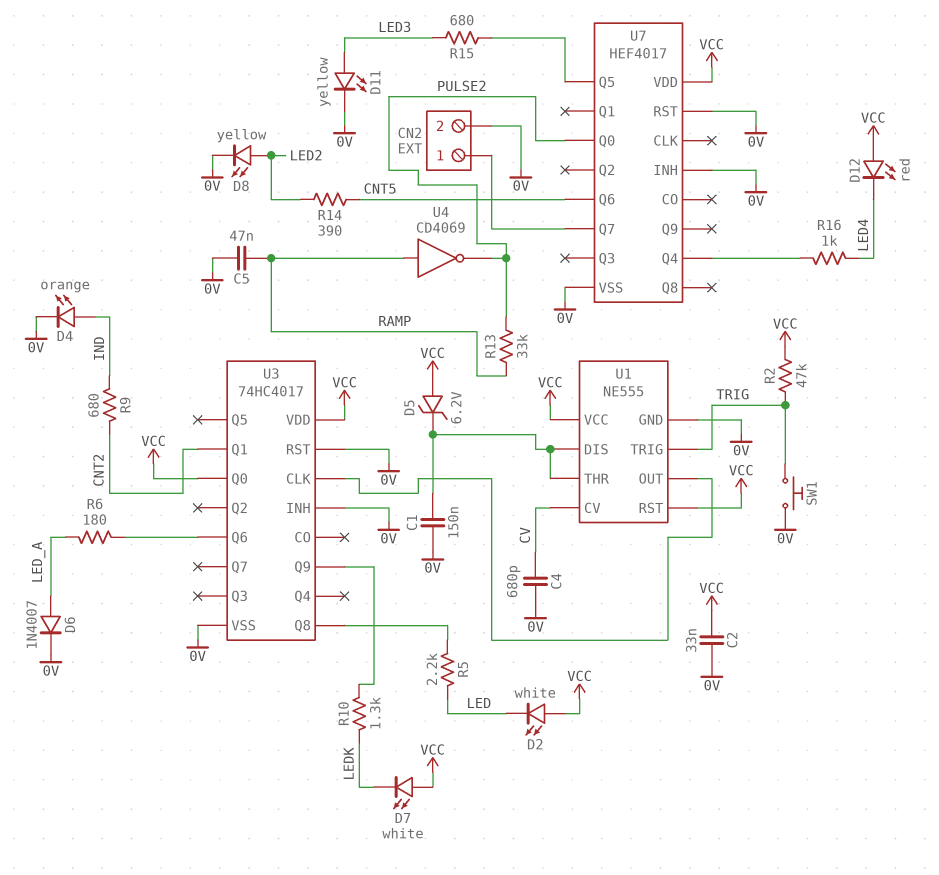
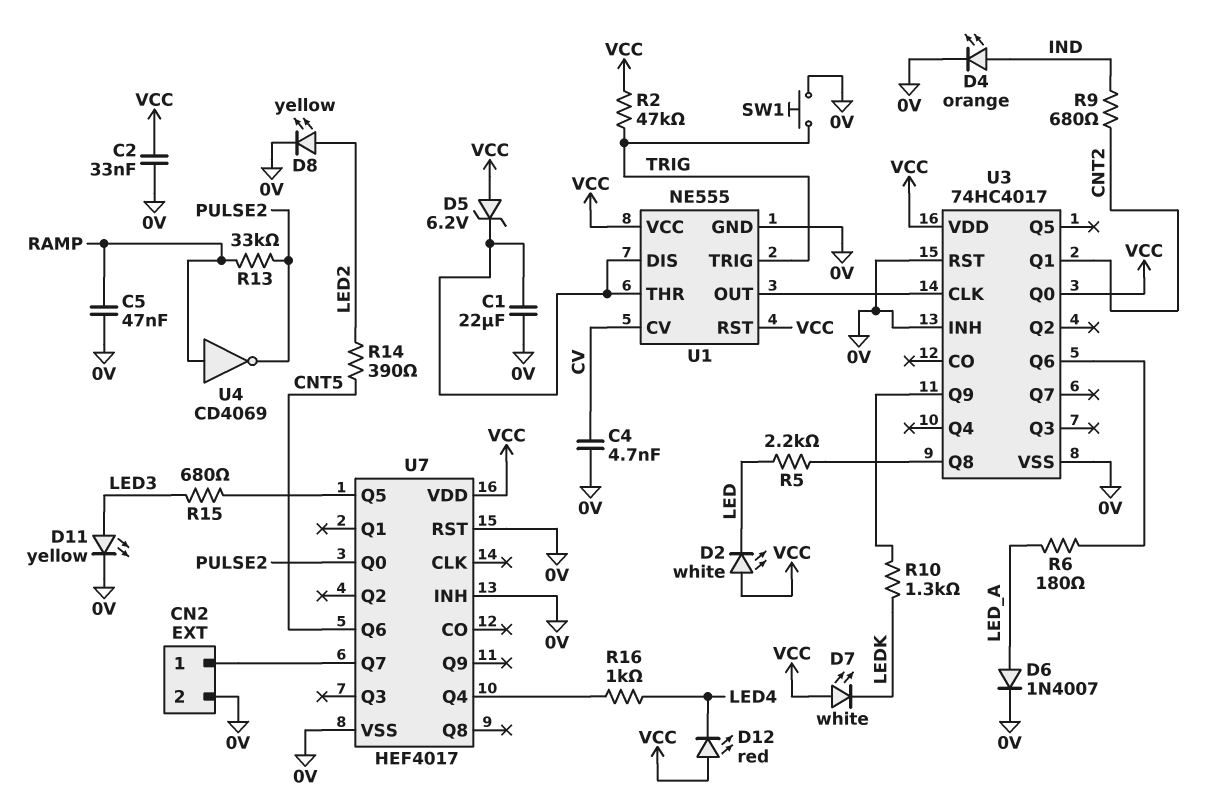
C1: 150nF (0V, U1/DIS) -> 22uF (0V, U1/DIS)
C4: 680pF (0V, CV) -> 4.7nF (0V, CV)

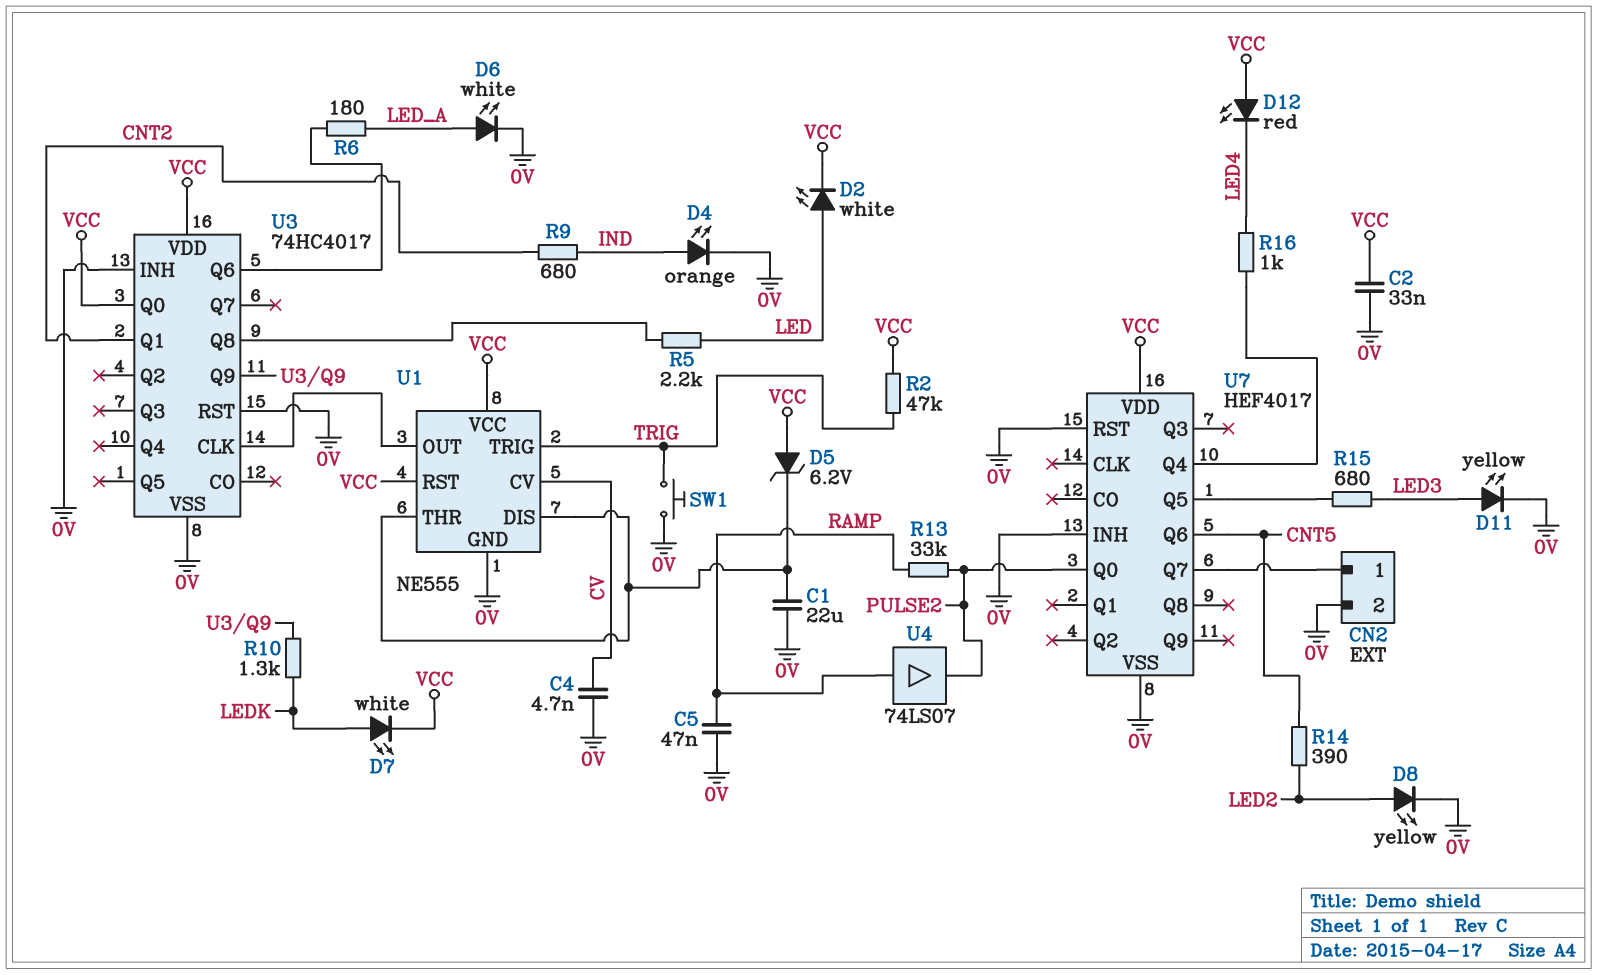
D2: LED white (A VCC, K LED) -> LED white (A LED, K VCC)
D6: diode 1N4007 (A LED_A, K 0V) -> LED white (A LED_A, K 0V)
D7: LED white (A VCC, K LEDK) -> LED white (A LEDK, K VCC)
U4: NOT CD4069 (in RAMP, out PULSE2) -> buffer 74LS07 (in RAMP, out PULSE2)

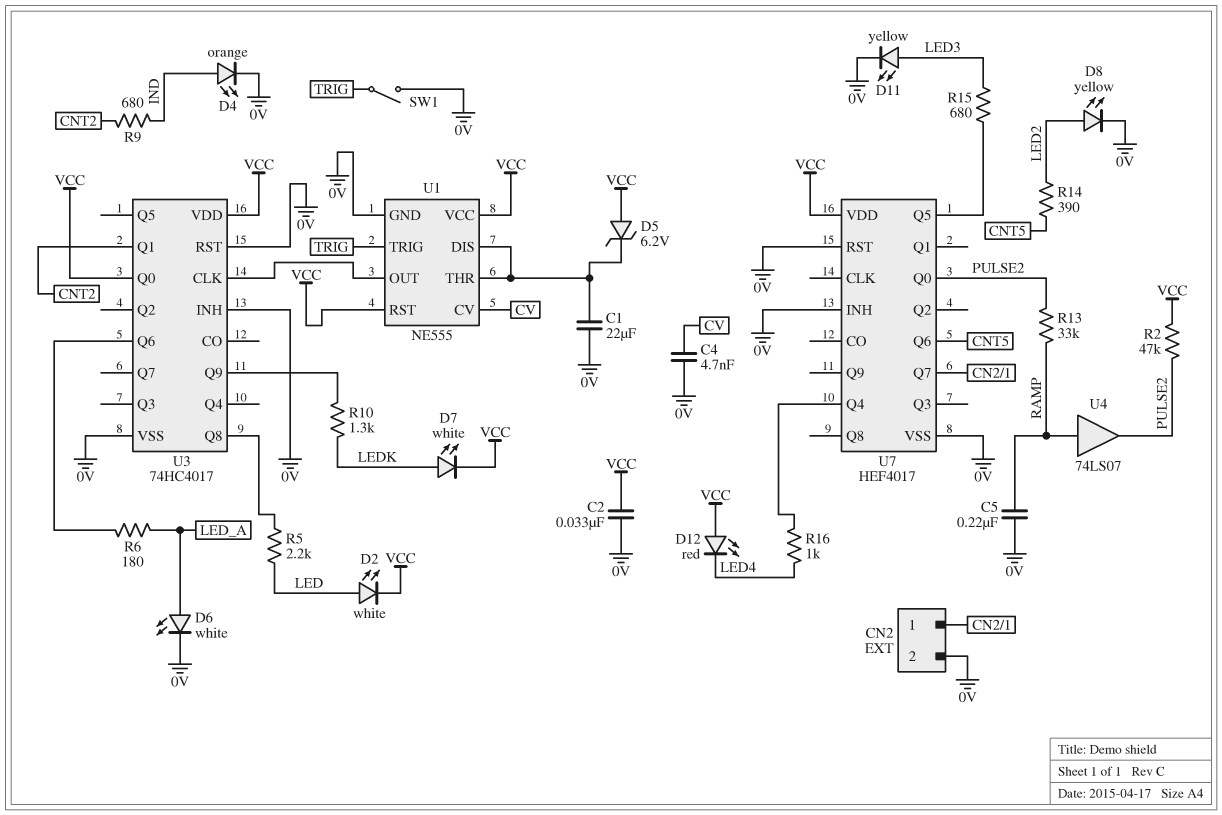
C5: 47nF (0V, RAMP) -> 220nF (0V, RAMP)
R2: 47k (TRIG, VCC) -> 47k (PULSE2, VCC)
SW1: button (0V, TRIG) -> switch (0V, TRIG)

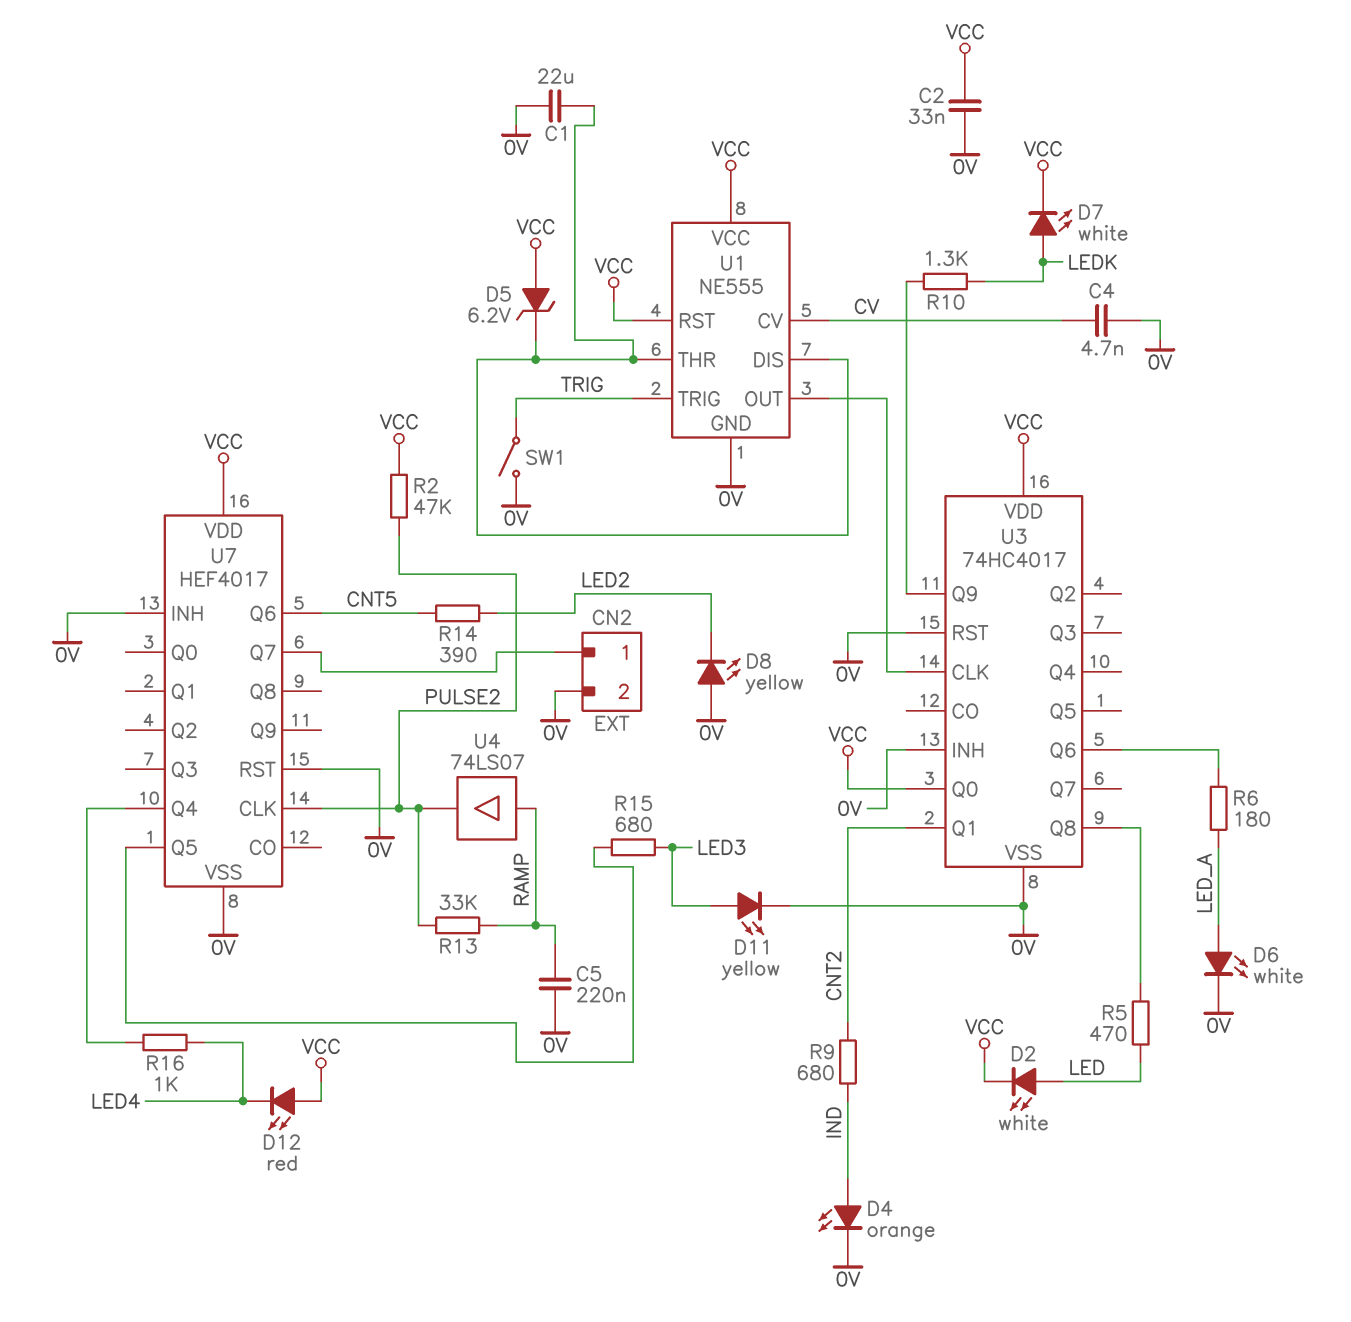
D8: LED yellow (A LED2, K 0V) -> LED yellow (A 0V, K LED2)
R5: 2.2k (LED, U3/Q8) -> 470 (LED, U3/Q8)
U7 pin CLK: none -> PULSE2
U7 pin Q0: PULSE2 -> none

